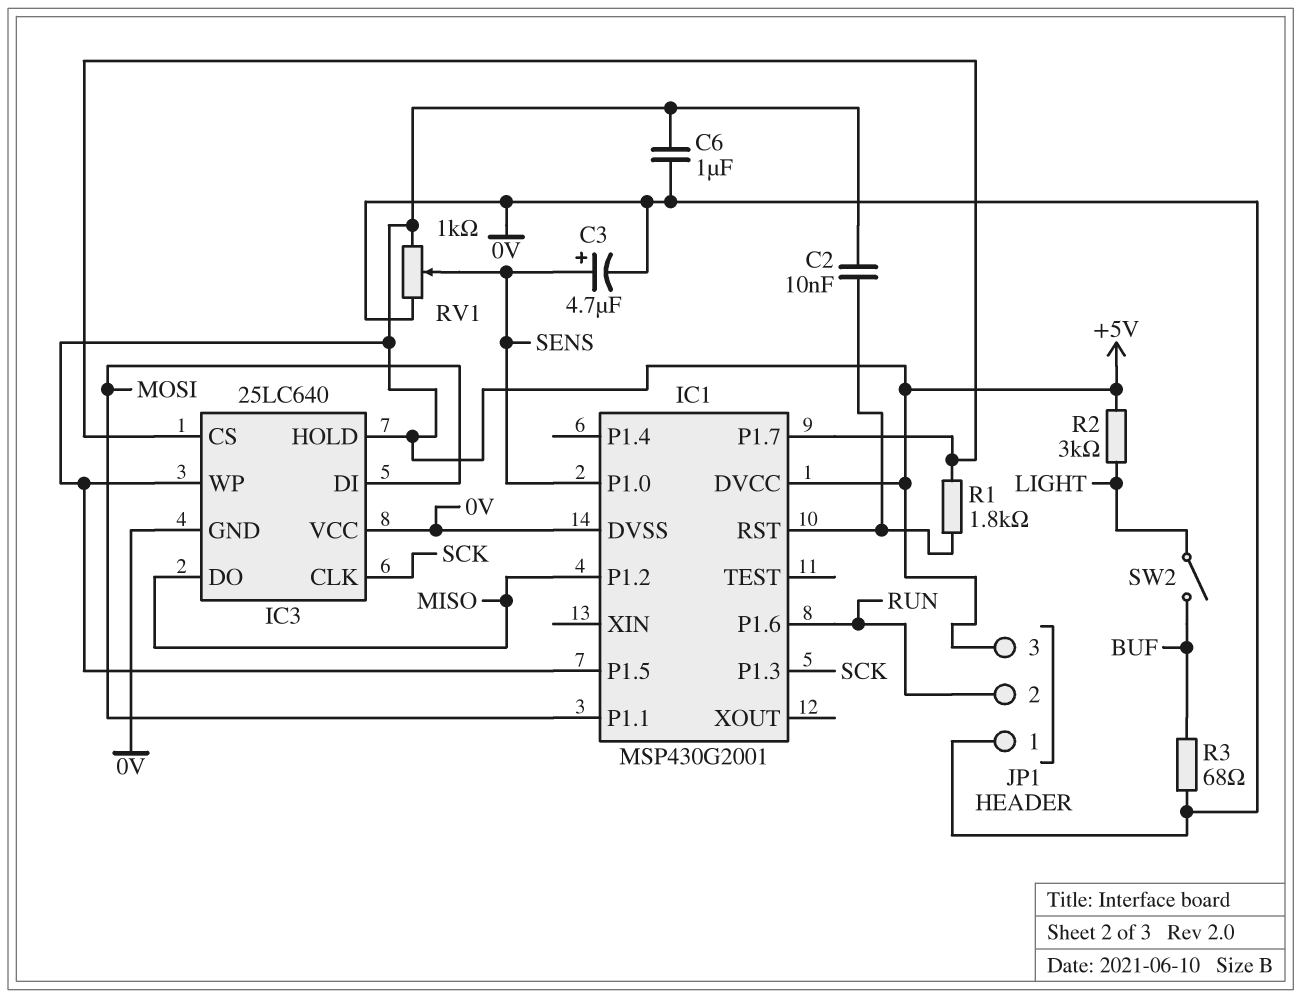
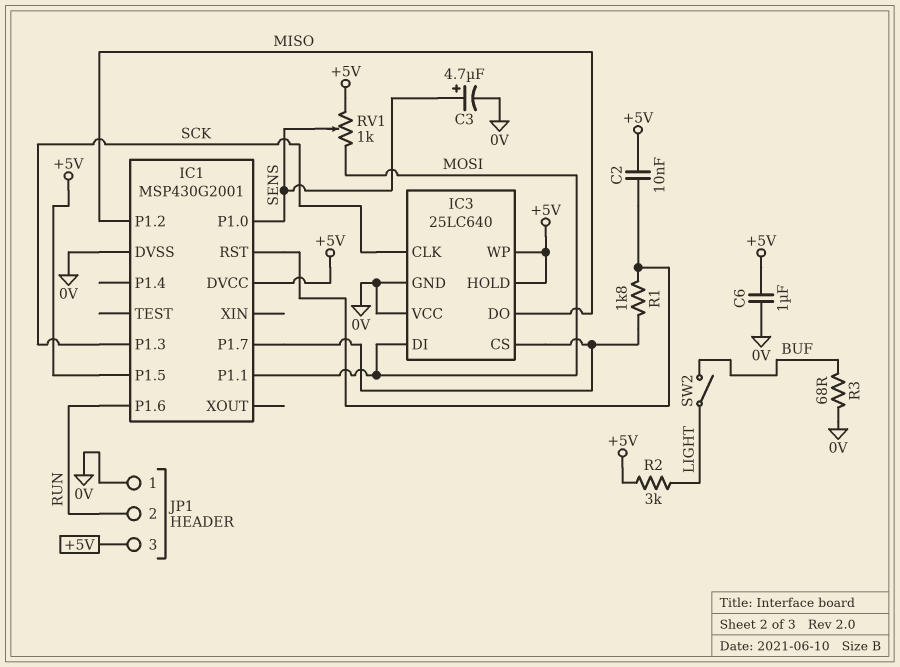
RV1: 1k (+5V, 0V, wiper SENS) -> 1k (+5V, MOSI, wiper SENS)

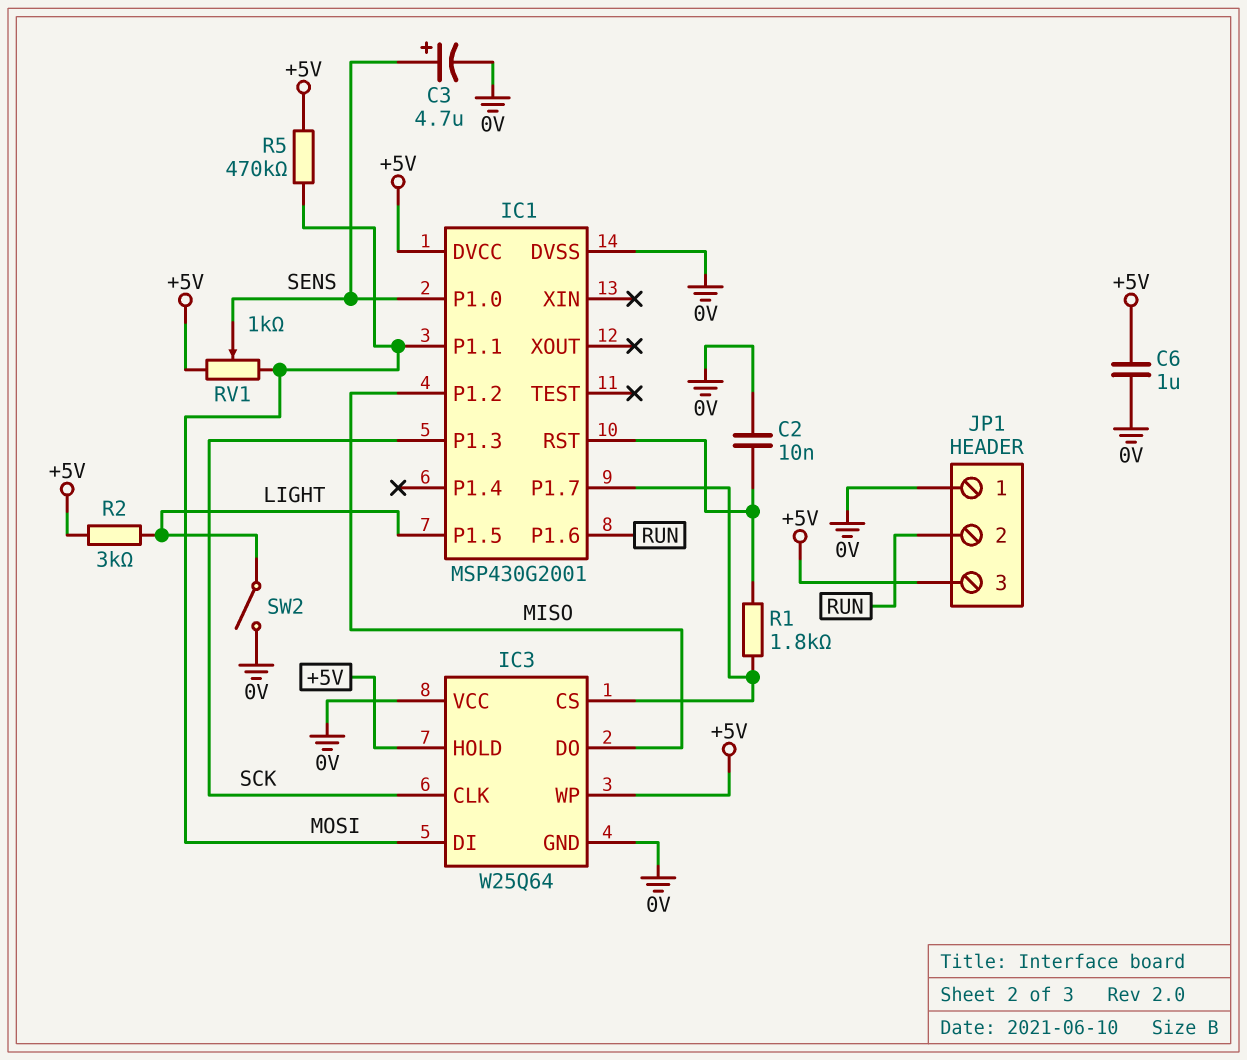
C2: 10nF (+5V, IC1/RST) -> 10nF (0V, IC1/RST)
IC1 pin P1.5: +5V -> LIGHT
IC3: 25LC640 -> W25Q64
R3: 68 (0V, BUF) -> none
R5: none -> 470k (+5V, MOSI)
SW2: switch (BUF, LIGHT) -> switch (0V, LIGHT)

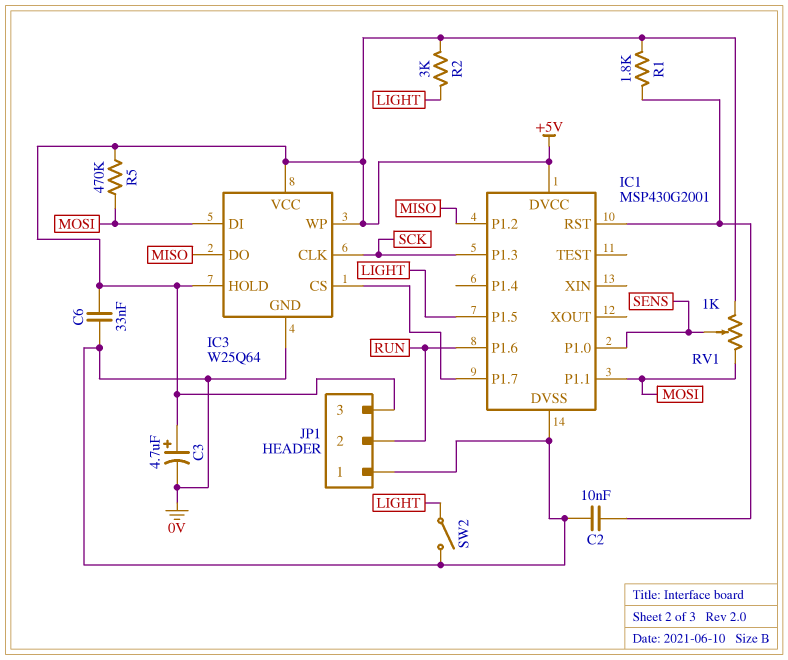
C3: 4.7uF (plus SENS, minus 0V) -> 4.7uF (plus +5V, minus 0V)
C6: 1uF (+5V, 0V) -> 33nF (+5V, 0V)
IC3 pin VCC: 0V -> +5V
R1: 1.8k (IC1/P1.7, IC1/RST) -> 1.8k (+5V, IC1/RST)

